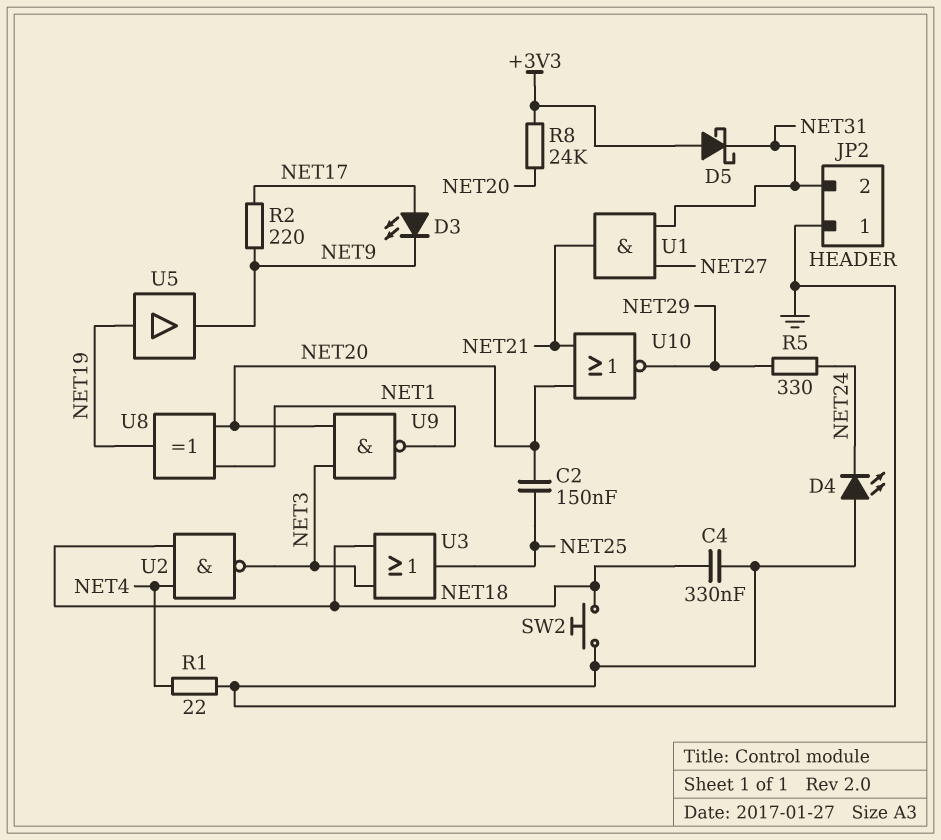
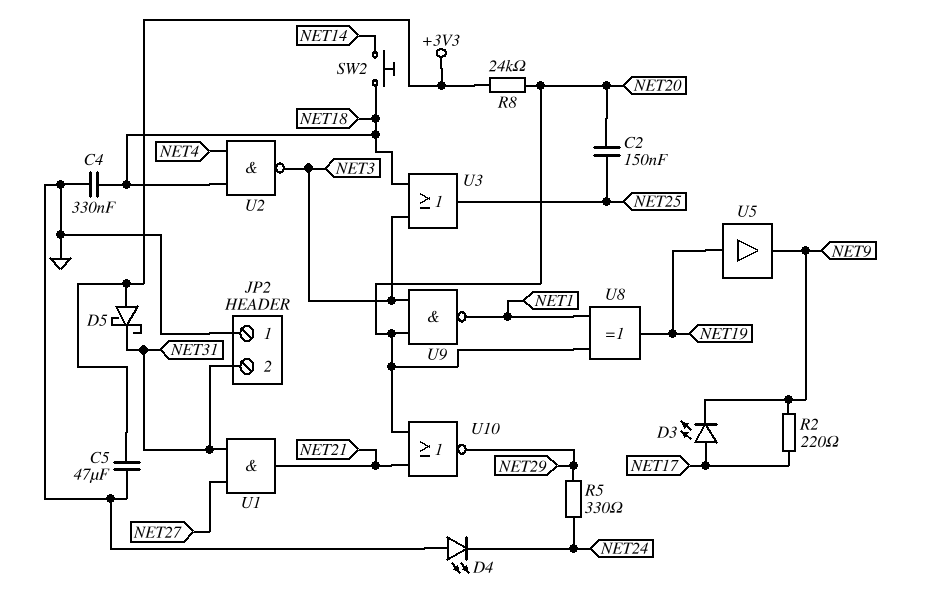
C5: none -> 47uF (+3V3, GND)
R1: 22 (GND, NET4) -> none
SW2: button (GND, NET18) -> button (NET14, NET18)

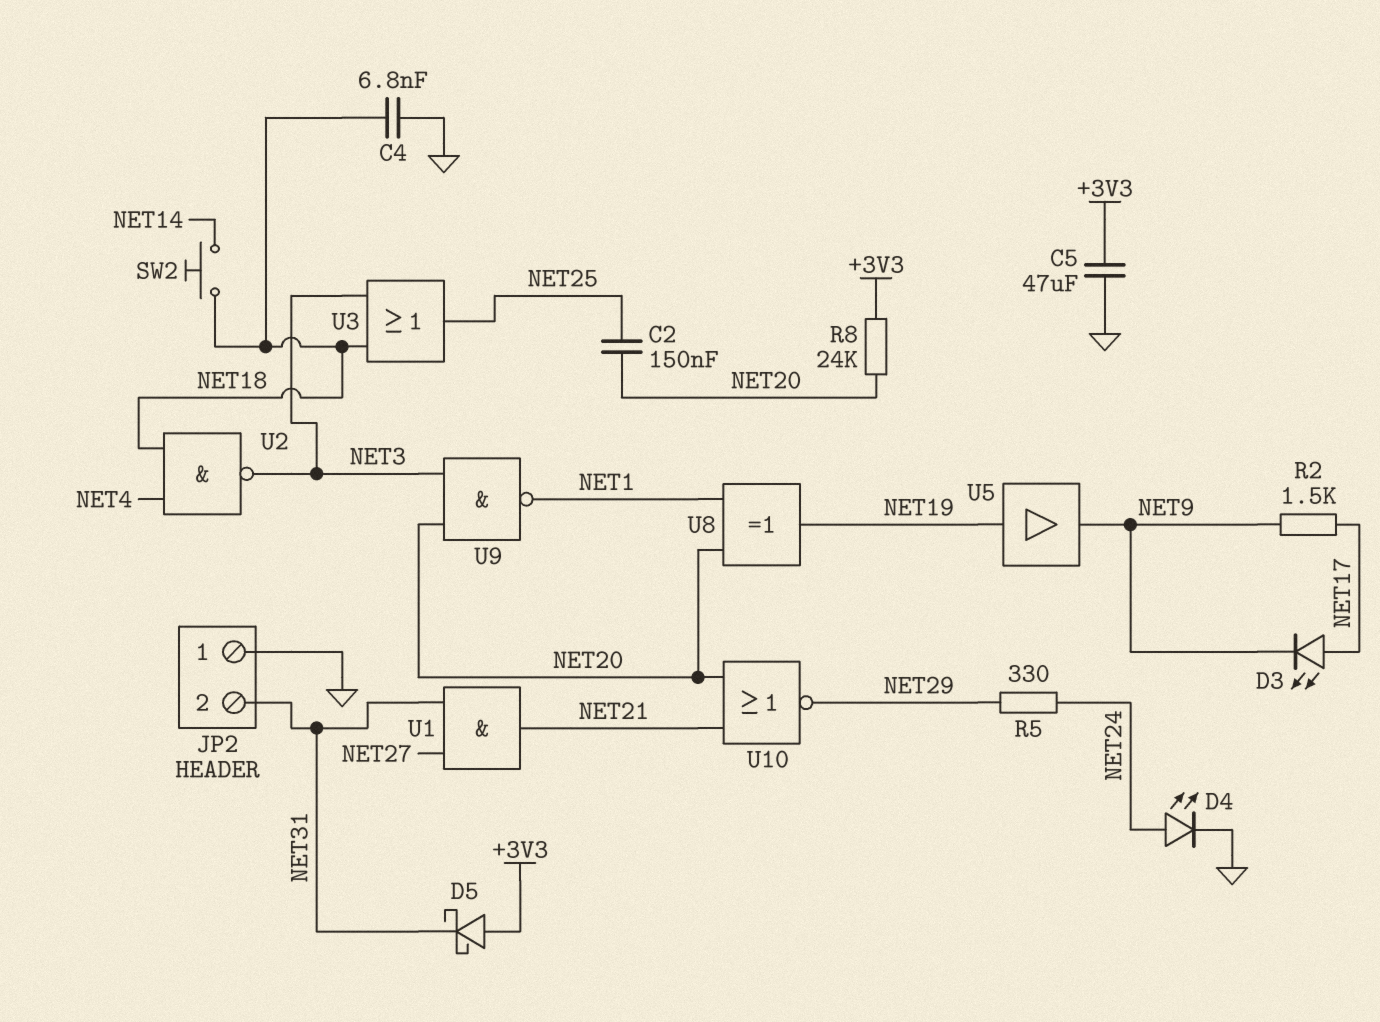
C4: 330nF (GND, NET18) -> 6.8nF (GND, NET18)
D4: LED (A GND, K NET24) -> LED (A NET24, K GND)
R2: 220 (NET9, NET17) -> 1.5k (NET9, NET17)

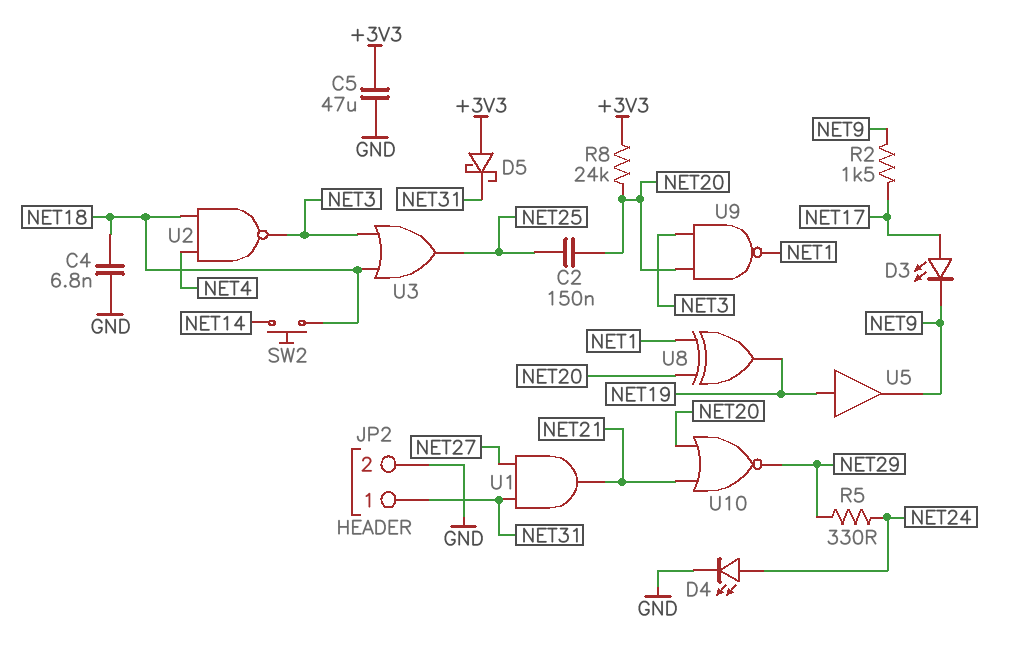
JP2 pin 1: GND -> NET31
JP2 pin 2: NET31 -> GND

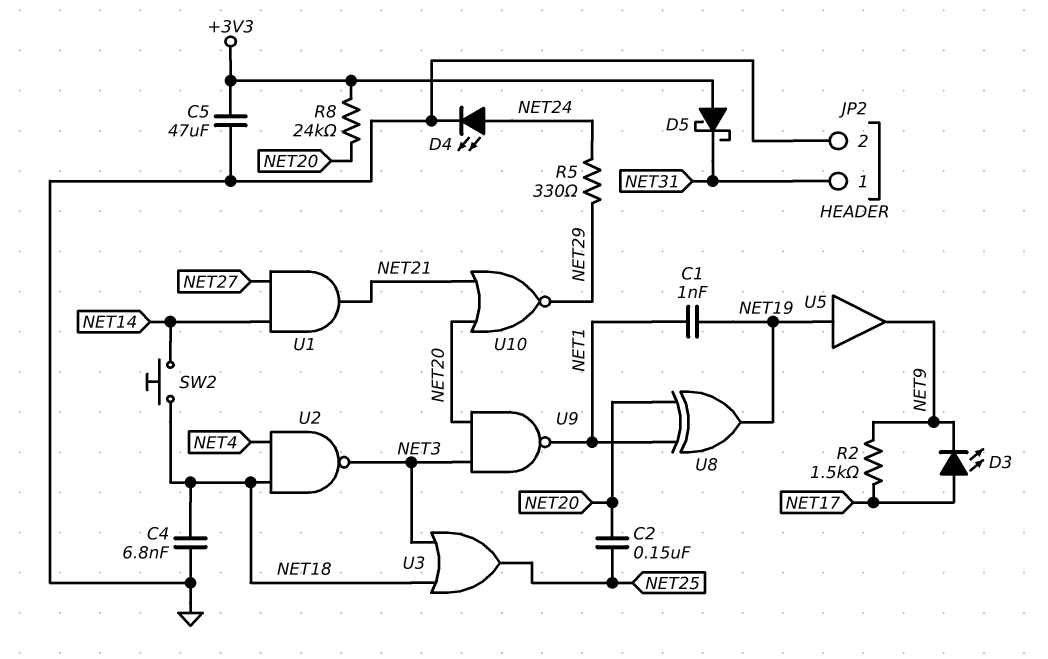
C1: none -> 1nF (NET1, NET19)
U1: AND (in NET27, in NET31, out NET21) -> AND (in NET14, in NET27, out NET21)

